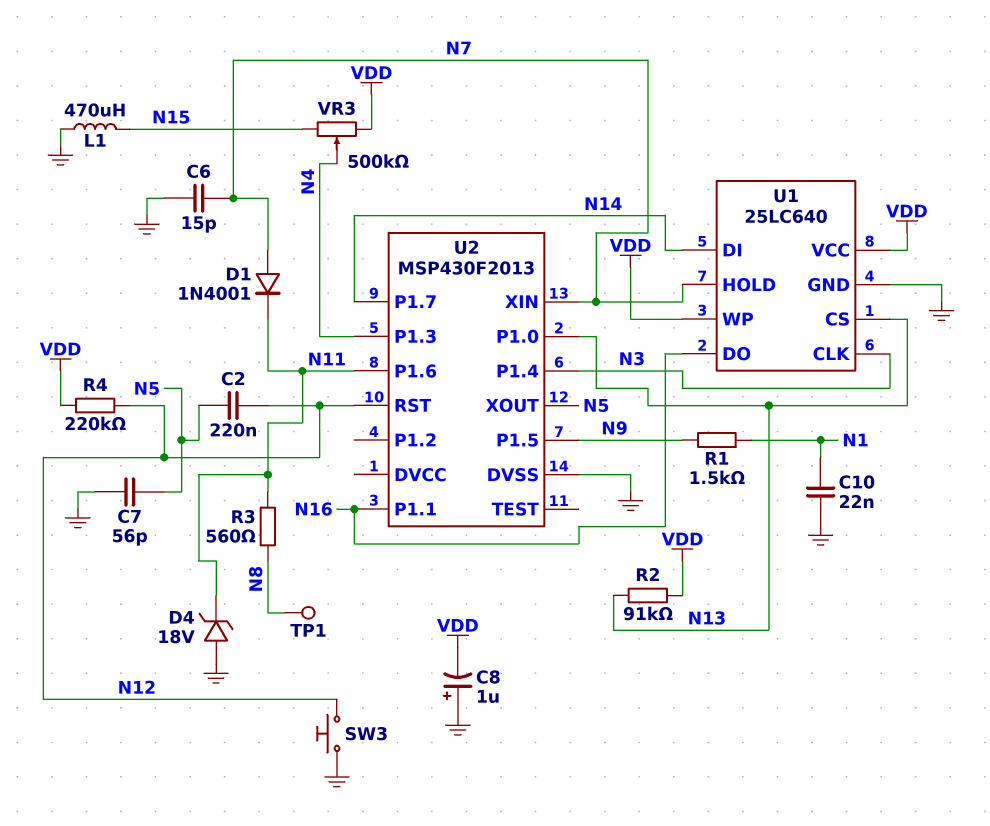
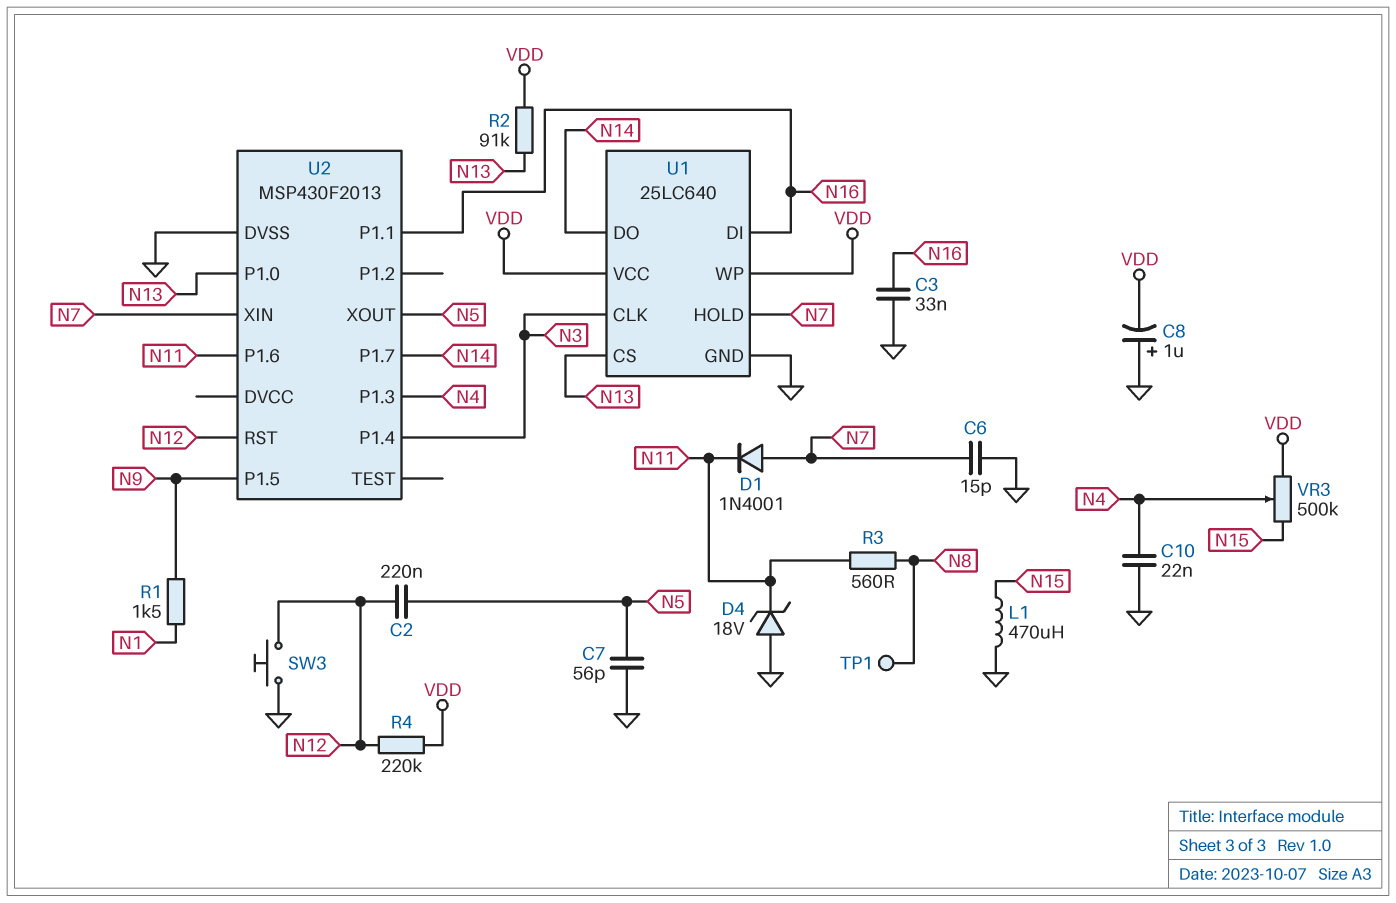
C3: none -> 33nF (GND, N16)
C10: 22nF (GND, N1) -> 22nF (GND, N4)
U1 pin DI: N14 -> N16
U1 pin DO: N16 -> N14

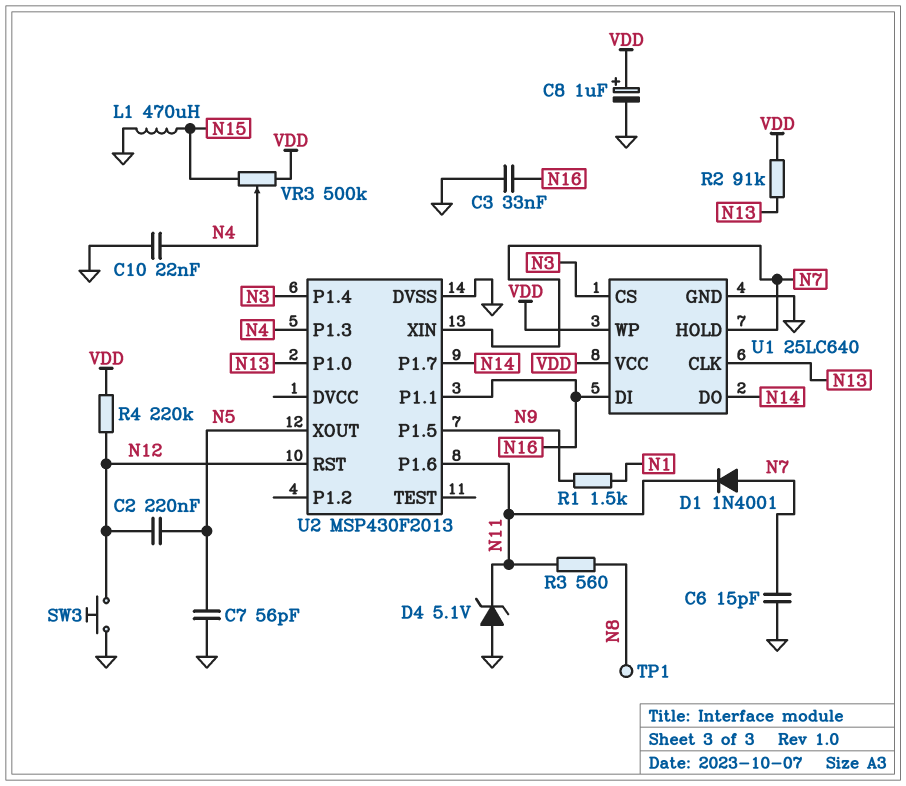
C8: 1uF (plus GND, minus VDD) -> 1uF (plus VDD, minus GND)
D4: zener 18V (A GND, K N11) -> zener 5.1V (A GND, K N11)
U1 pin CLK: N3 -> N13
U1 pin CS: N13 -> N3

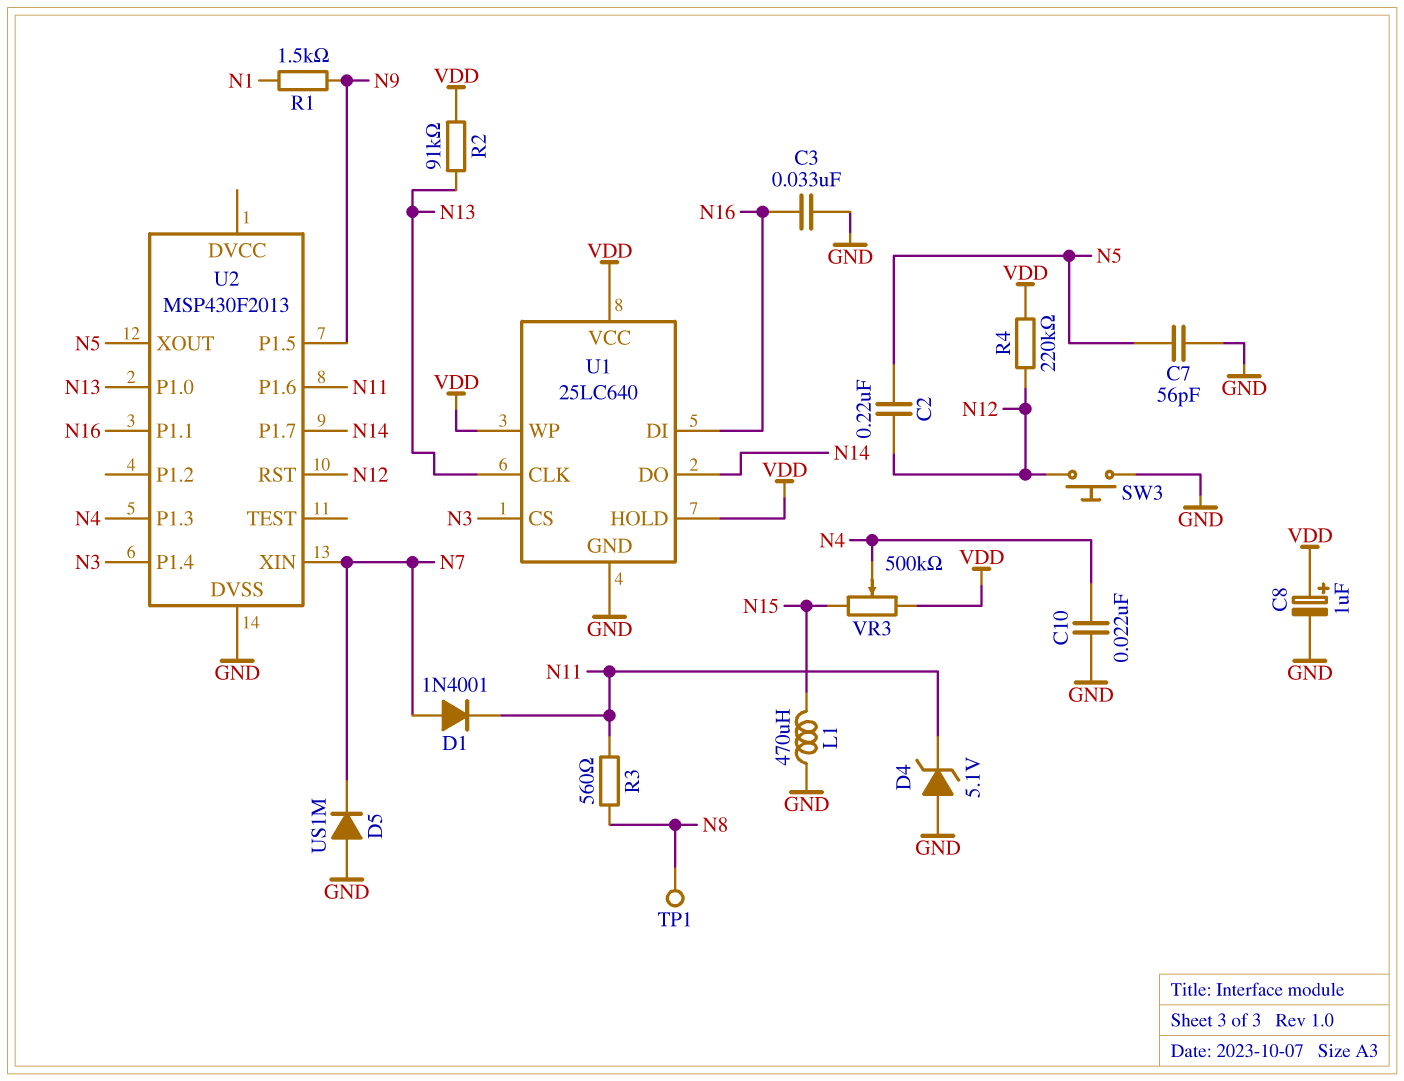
C6: 15pF (GND, N7) -> none
D5: none -> diode US1M (A GND, K N7)
U1 pin HOLD: N7 -> VDD

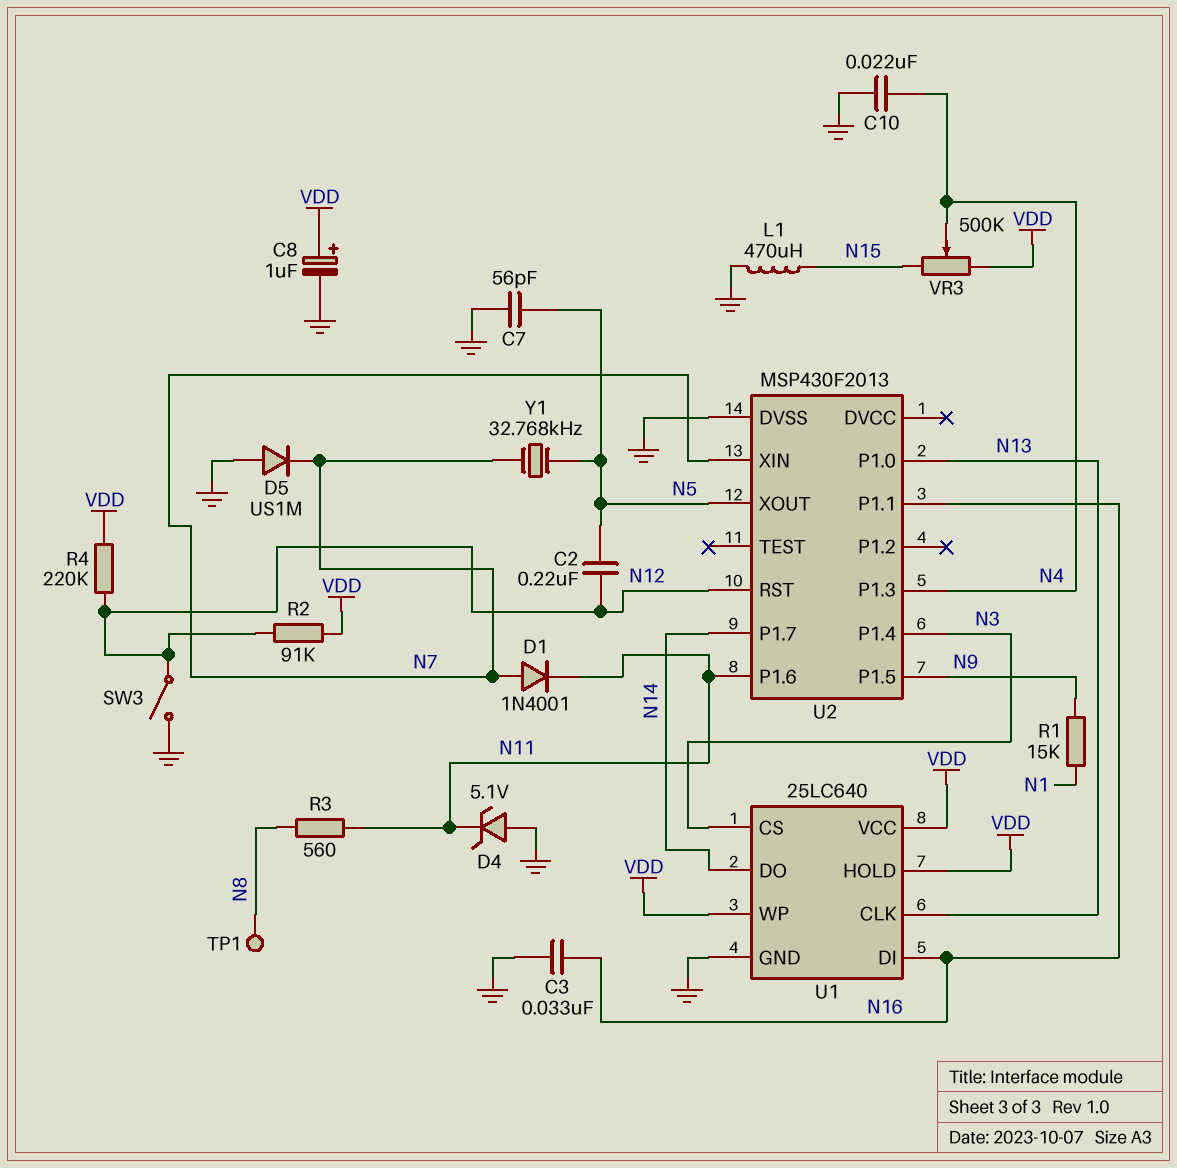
R1: 1.5k (N1, N9) -> 15k (N1, N9)
R2: 91k (N13, VDD) -> 91k (N12, VDD)
SW3: button (GND, N12) -> switch (GND, N12)
Y1: none -> 32.768kHz (N5, N7)

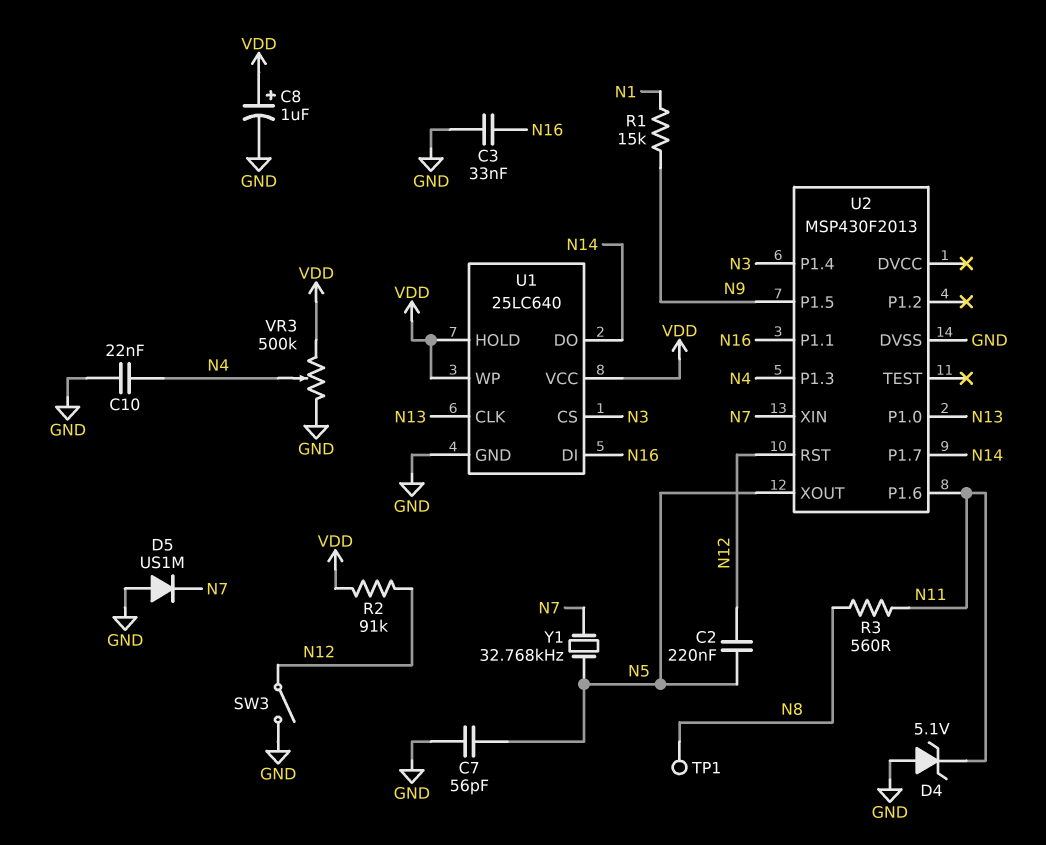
D1: diode 1N4001 (A N7, K N11) -> none
L1: 470uH (GND, N15) -> none
R4: 220k (N12, VDD) -> none
VR3: 500k (N15, VDD, wiper N4) -> 500k (GND, VDD, wiper N4)

